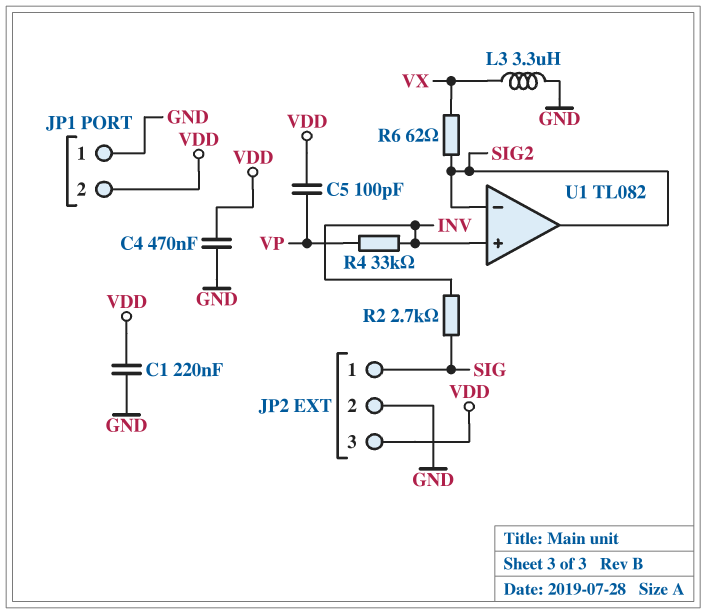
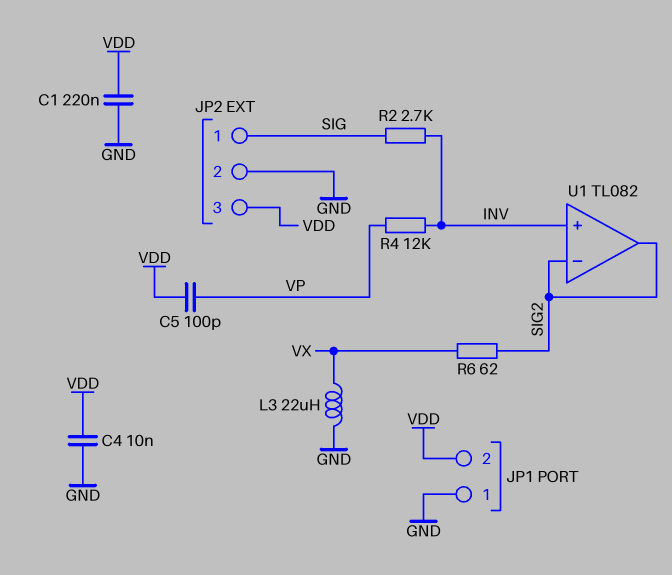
C4: 470nF (GND, VDD) -> 10nF (GND, VDD)
L3: 3.3uH (GND, VX) -> 22uH (GND, VX)
R4: 33k (INV, VP) -> 12k (INV, VP)

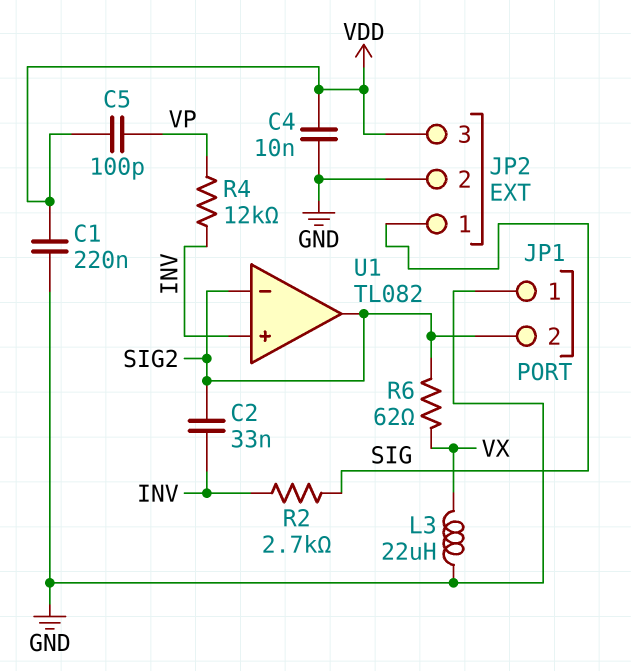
C2: none -> 33nF (INV, SIG2)
JP1 pin 2: VDD -> SIG2

